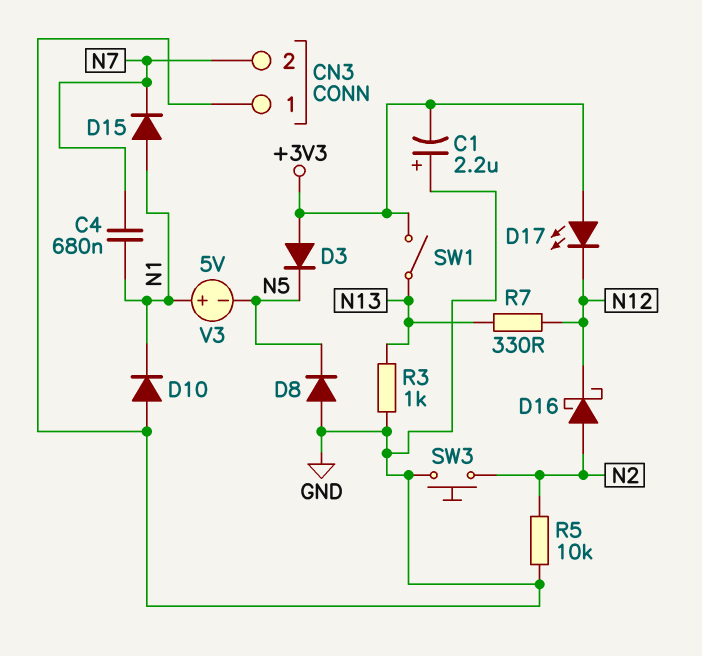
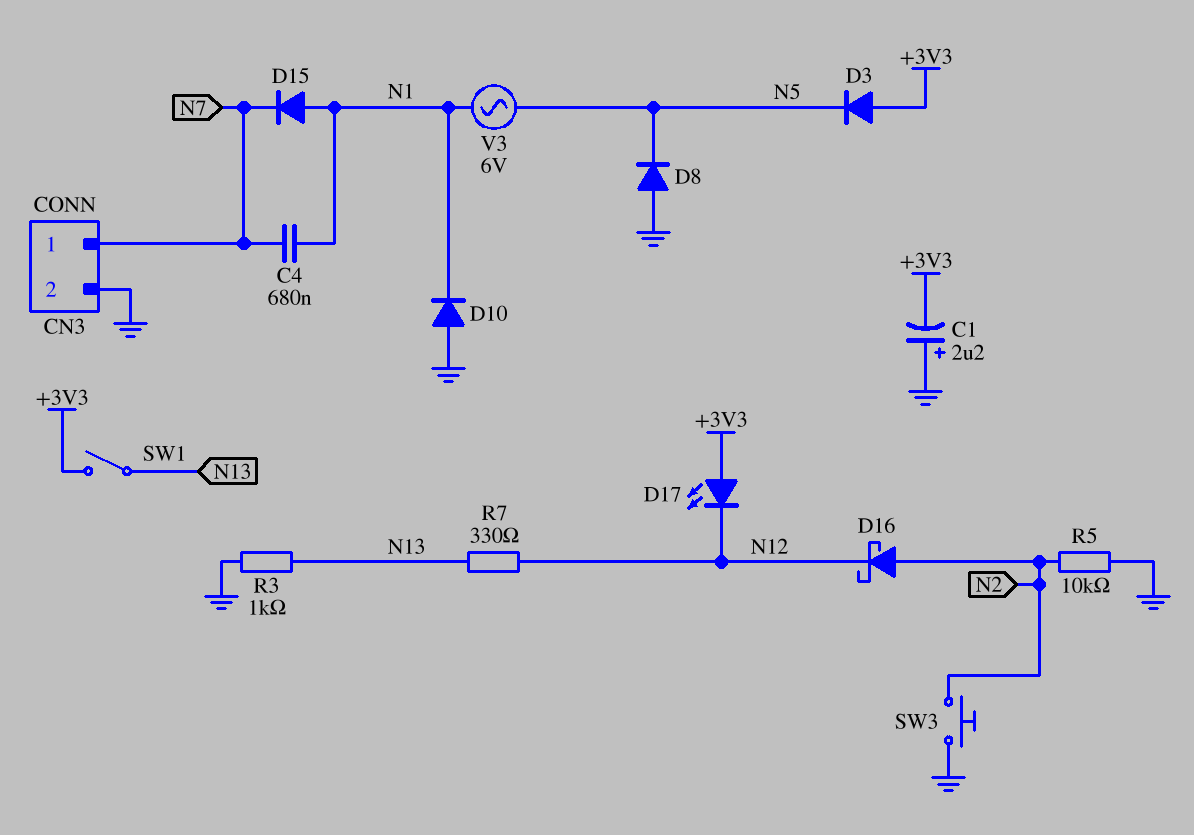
CN3 pin 1: GND -> N7
CN3 pin 2: N7 -> GND
V3: 5V (plus N1, minus N5) -> AC 6V (N1, N5)

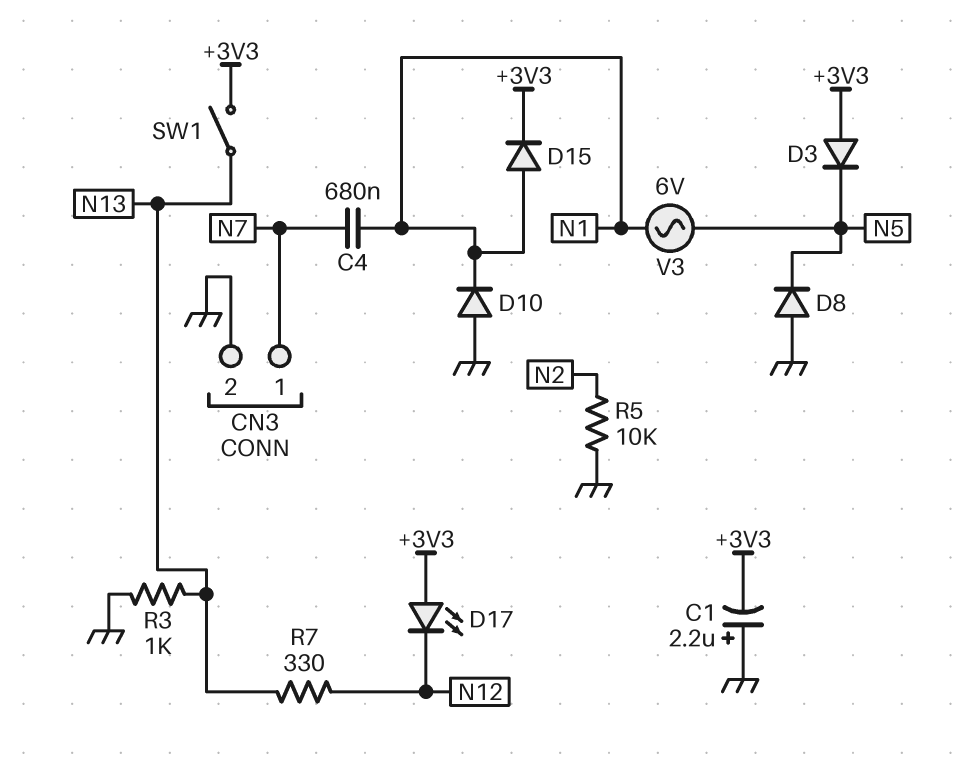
D15: diode (A N1, K N7) -> diode (A N1, K +3V3)
D16: schottky (A N2, K N12) -> none
SW3: button (GND, N2) -> none

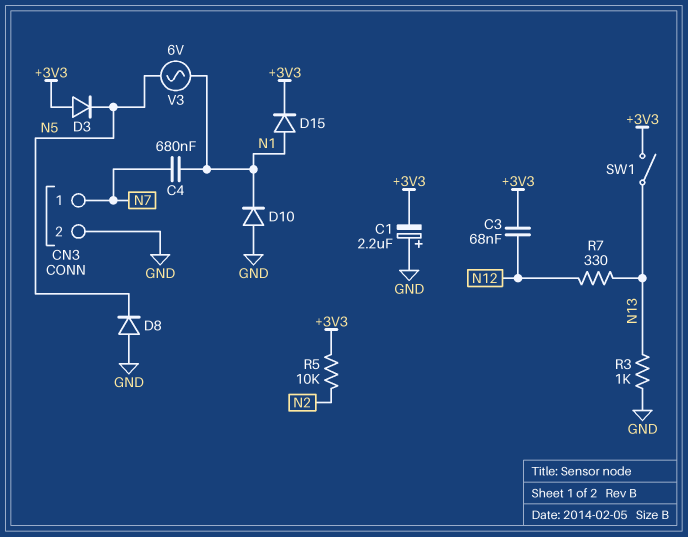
C3: none -> 68nF (+3V3, N12)
D17: LED (A +3V3, K N12) -> none
R5: 10k (GND, N2) -> 10k (+3V3, N2)

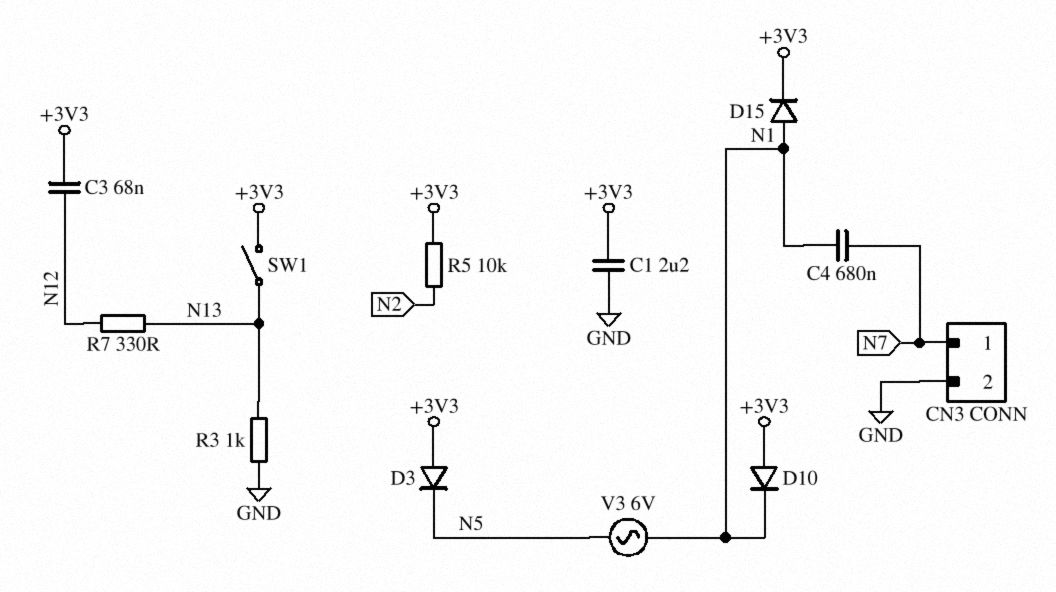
C1: 2.2uF (plus GND, minus +3V3) -> 2.2uF (+3V3, GND)
D8: diode (A GND, K N5) -> none
D10: diode (A GND, K N1) -> diode (A +3V3, K N1)

